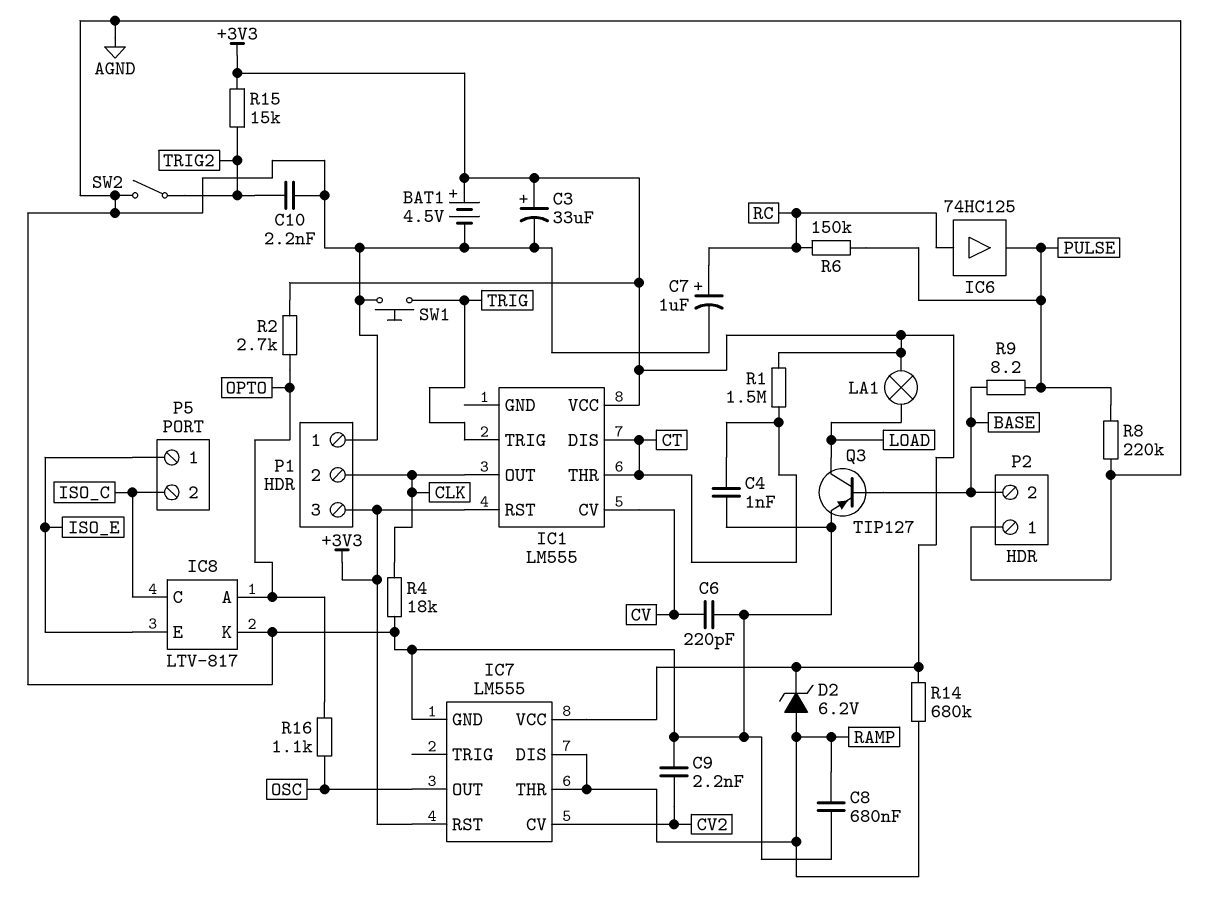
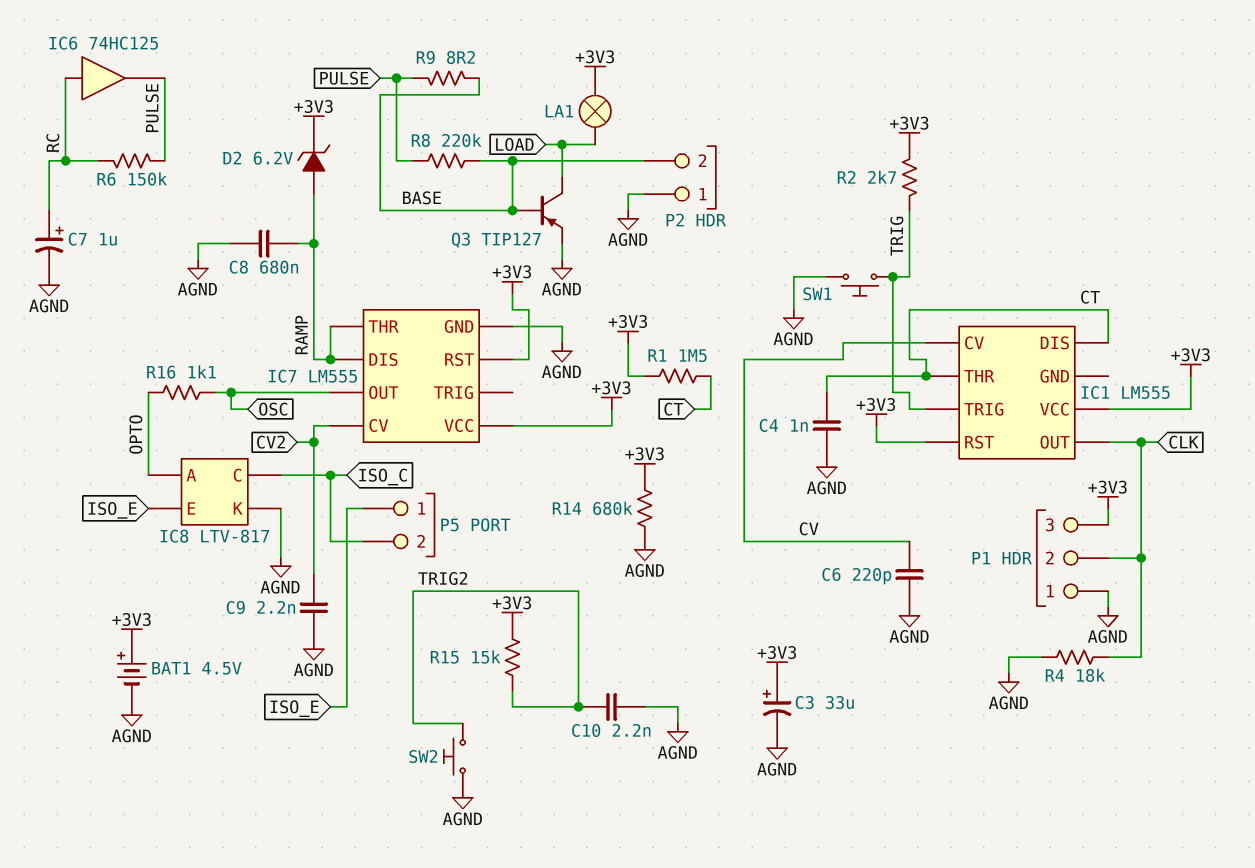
R2: 2.7k (+3V3, OPTO) -> 2.7k (+3V3, TRIG)
R8: 220k (AGND, PULSE) -> 220k (BASE, PULSE)
R14: 680k (+3V3, RAMP) -> 680k (+3V3, AGND)
SW2: switch (AGND, TRIG2) -> button (AGND, TRIG2)

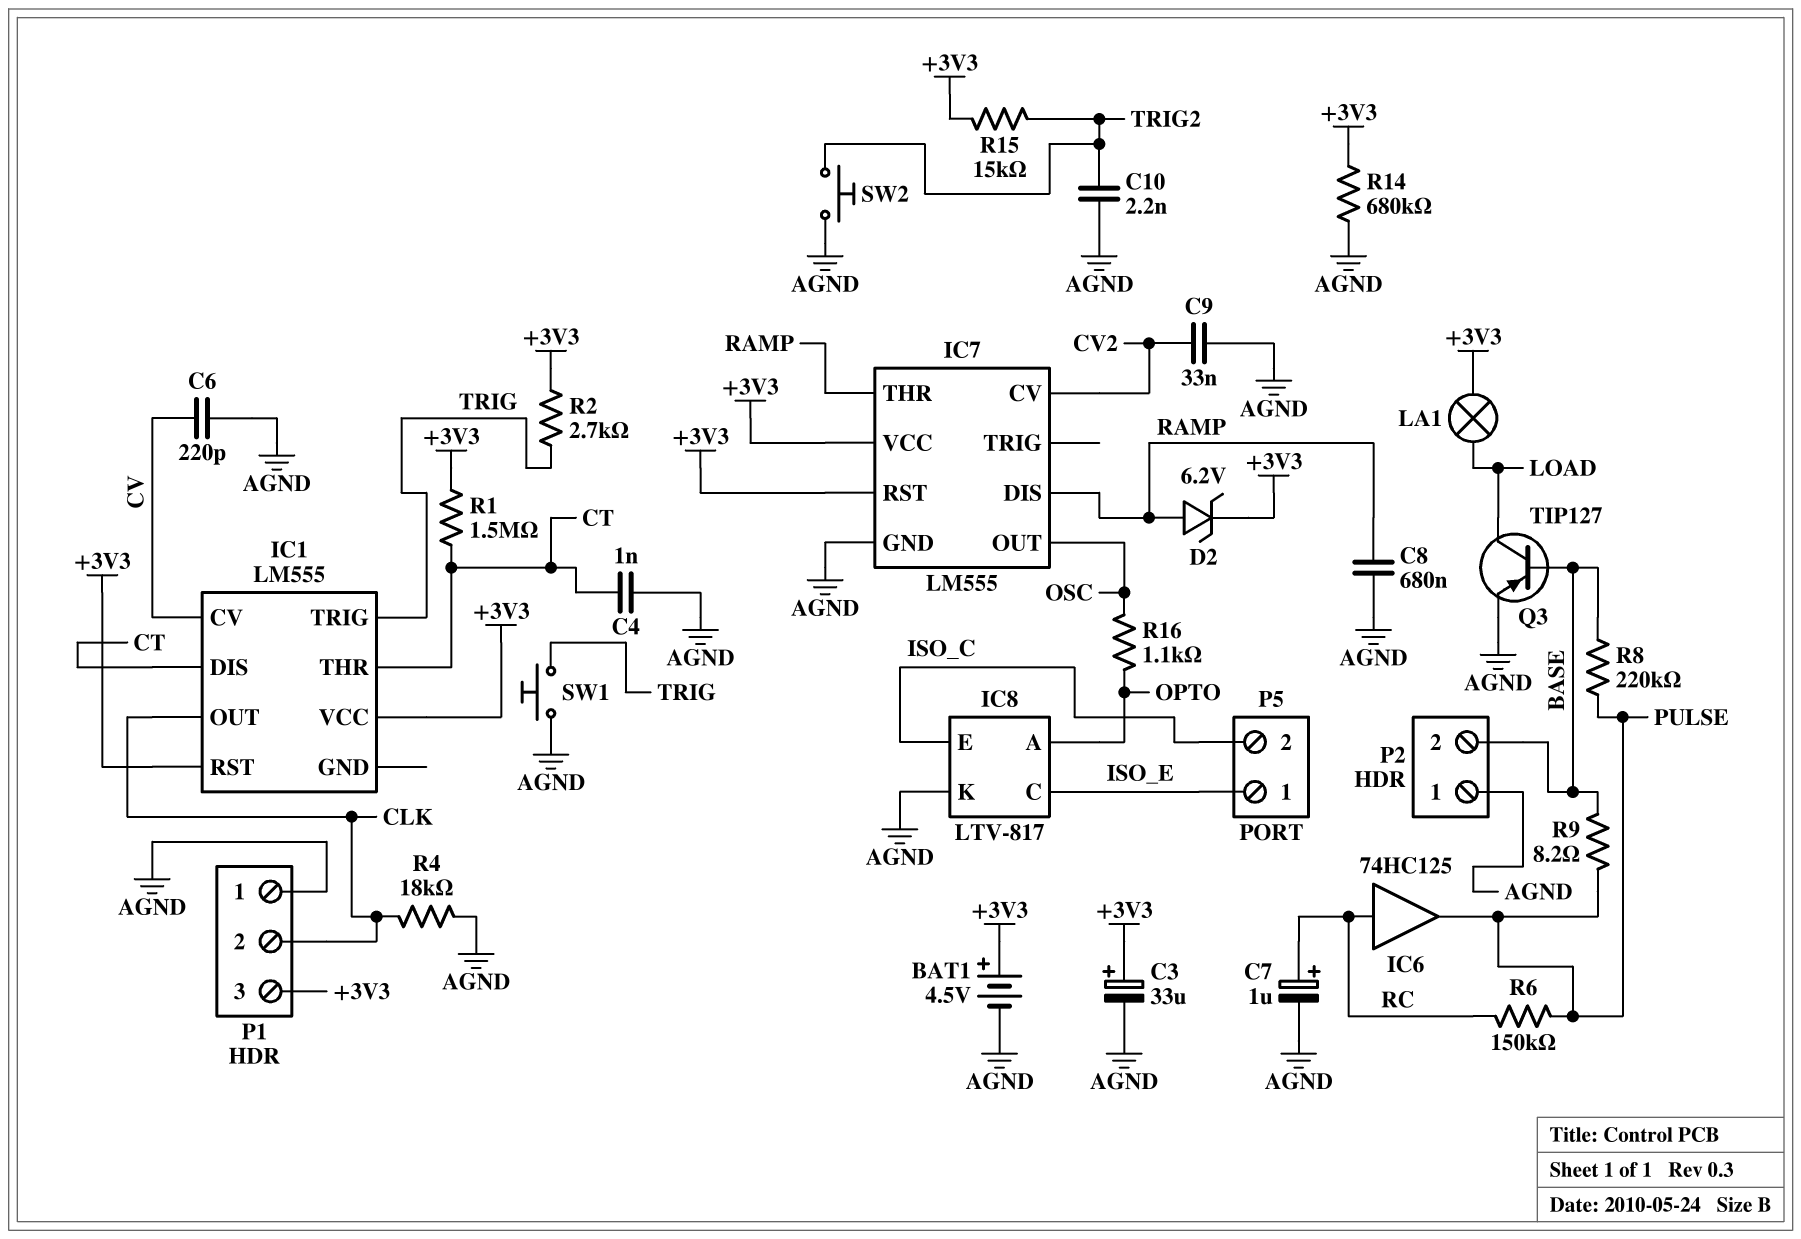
C9: 2.2nF (AGND, CV2) -> 33nF (AGND, CV2)
IC8 pin C: ISO_C -> ISO_E
IC8 pin E: ISO_E -> ISO_C

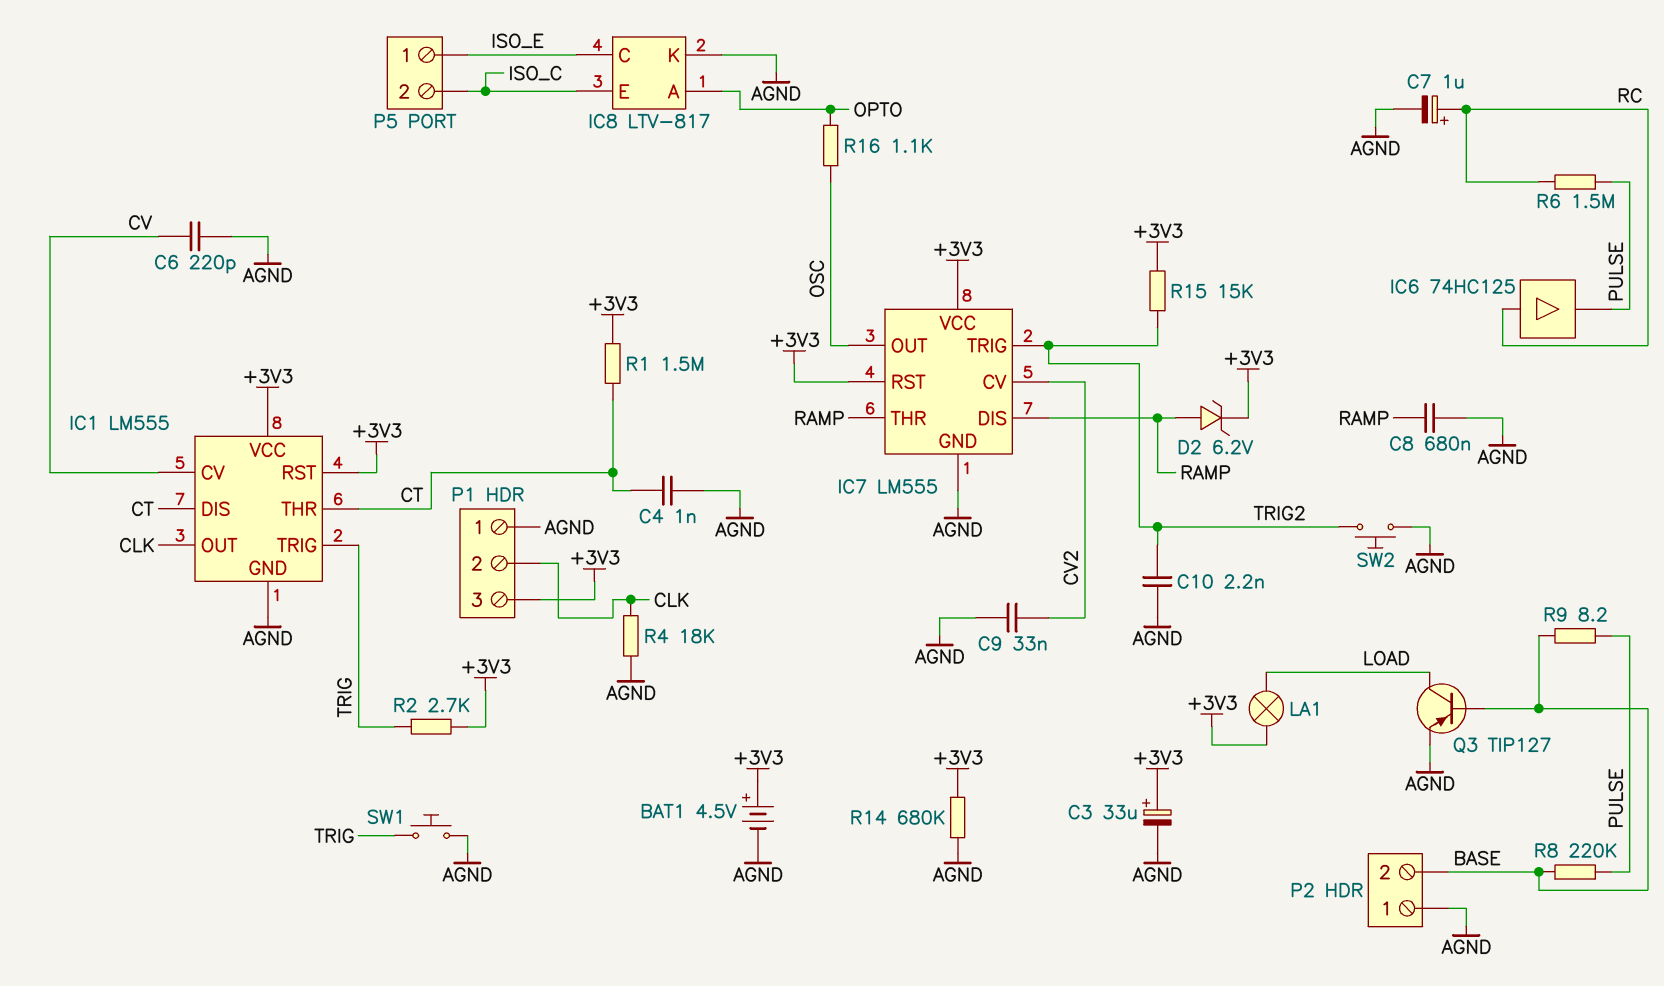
IC1 pin GND: none -> AGND
IC7 pin TRIG: none -> TRIG2
R6: 150k (PULSE, RC) -> 1.5M (PULSE, RC)

